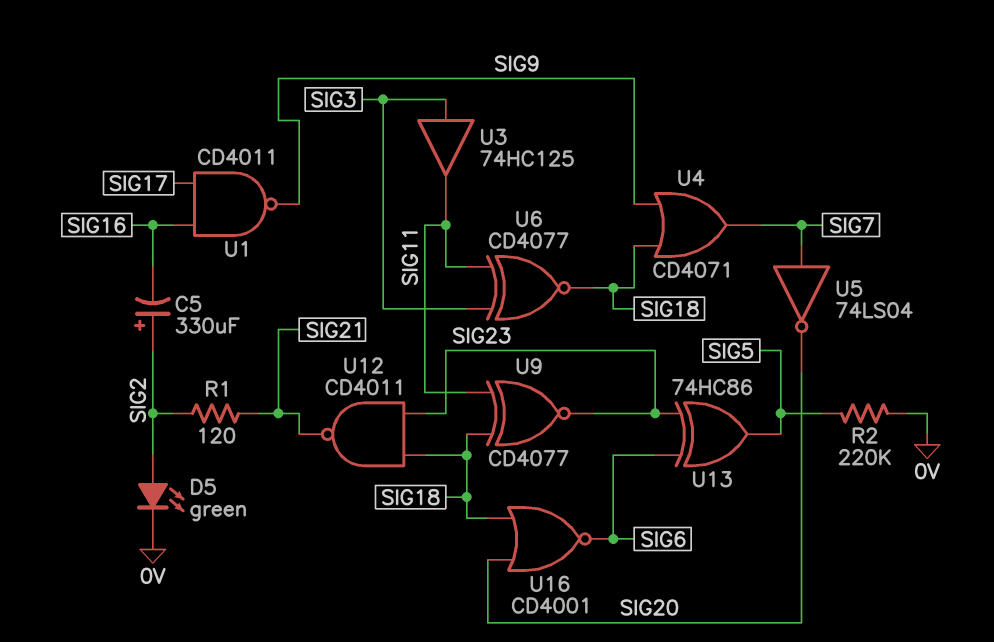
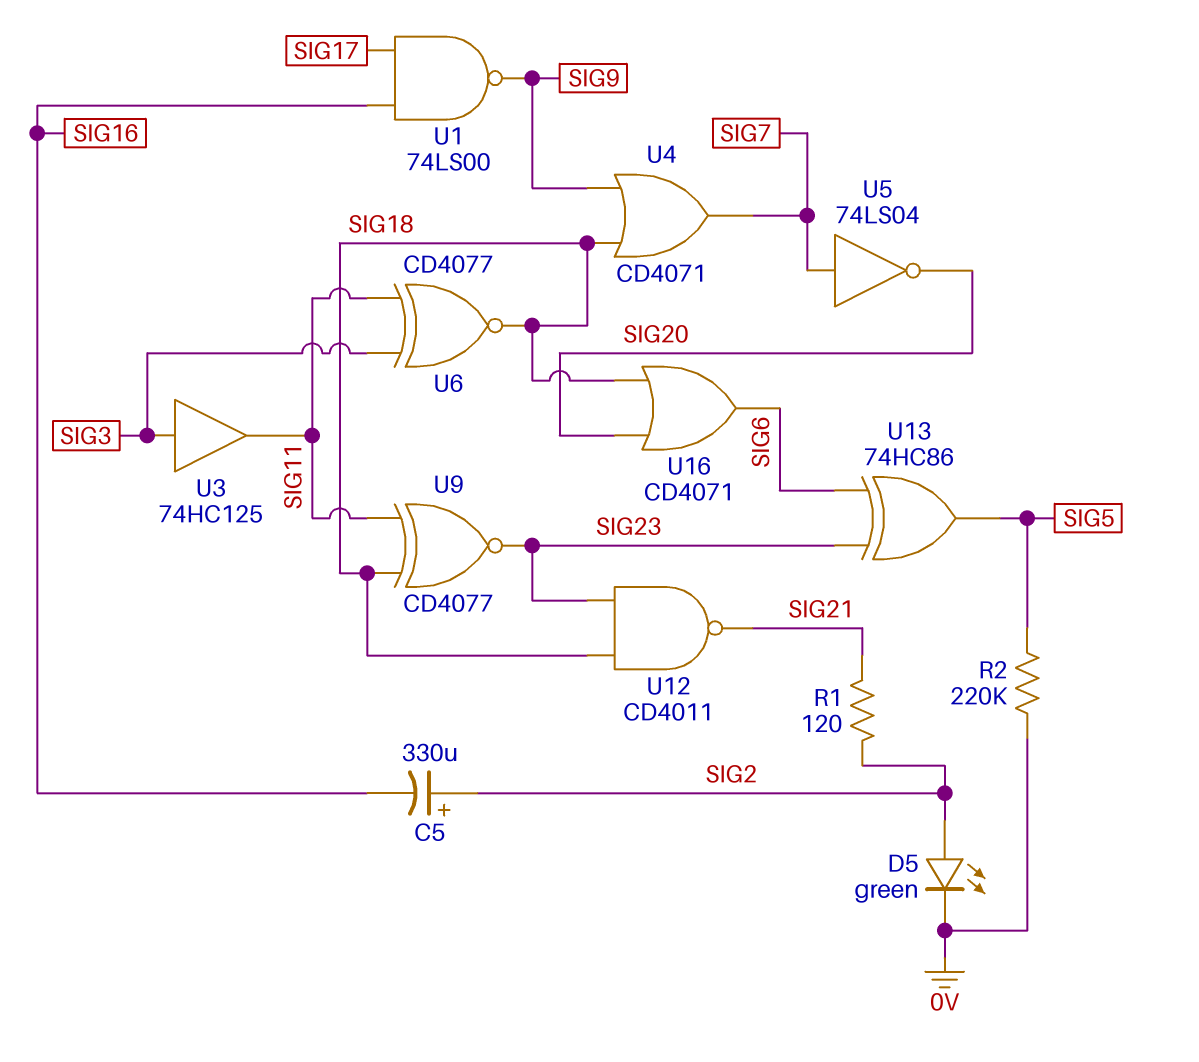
U1: NAND CD4011 (in SIG16, in SIG17, out SIG9) -> NAND 74LS00 (in SIG16, in SIG17, out SIG9)
U16: NOR CD4001 (in SIG18, in SIG20, out SIG6) -> OR CD4071 (in SIG18, in SIG20, out SIG6)

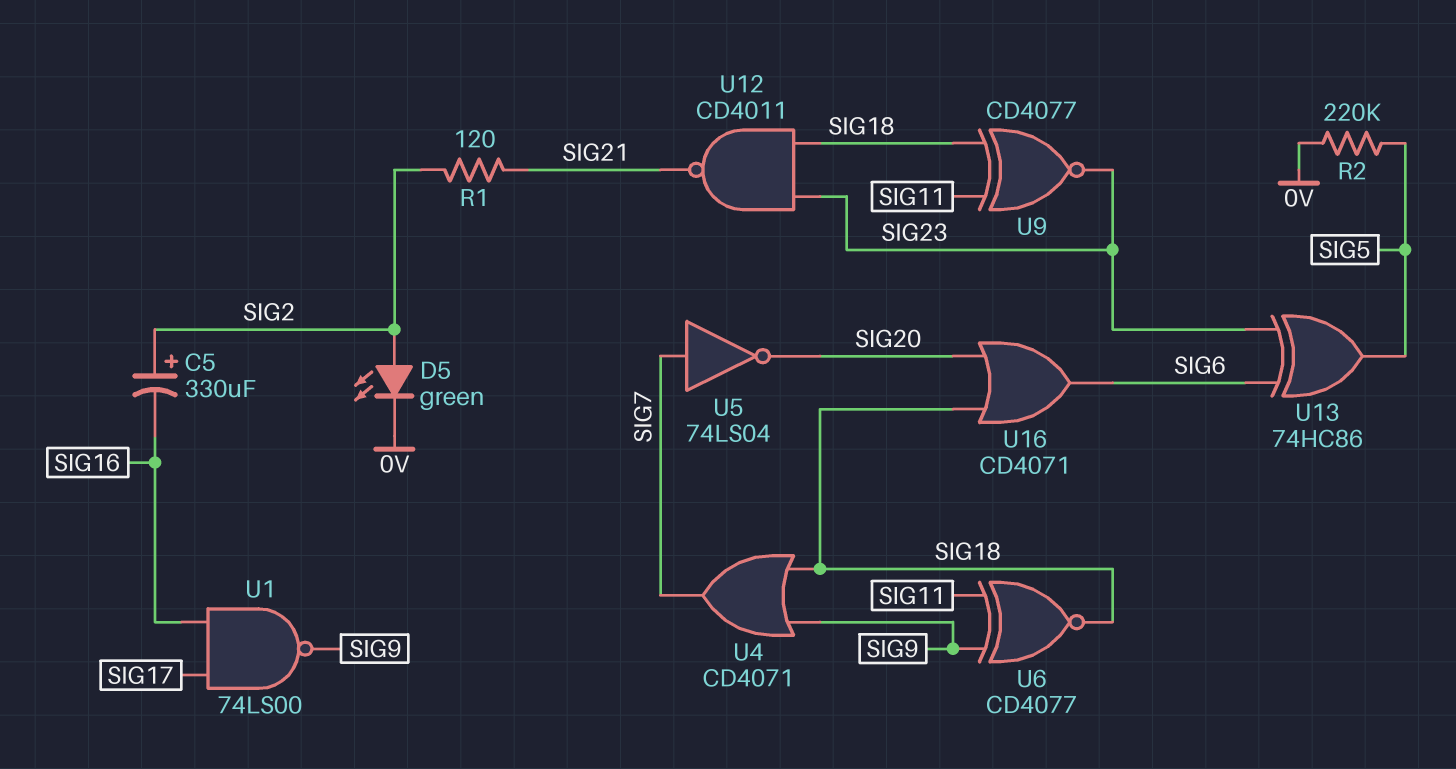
U3: buffer 74HC125 (in SIG3, out SIG11) -> none
U6: XNOR CD4077 (in SIG3, in SIG11, out SIG18) -> XNOR CD4077 (in SIG9, in SIG11, out SIG18)

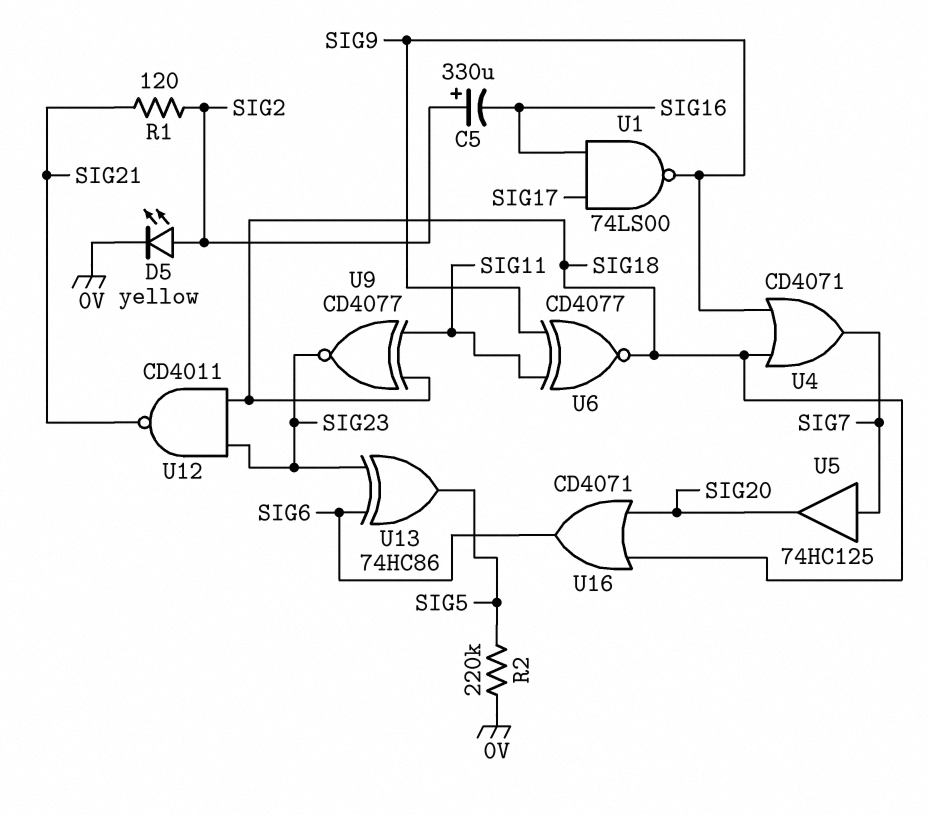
D5: LED green (A SIG2, K 0V) -> LED yellow (A SIG2, K 0V)
U5: NOT 74LS04 (in SIG7, out SIG20) -> buffer 74HC125 (in SIG7, out SIG20)

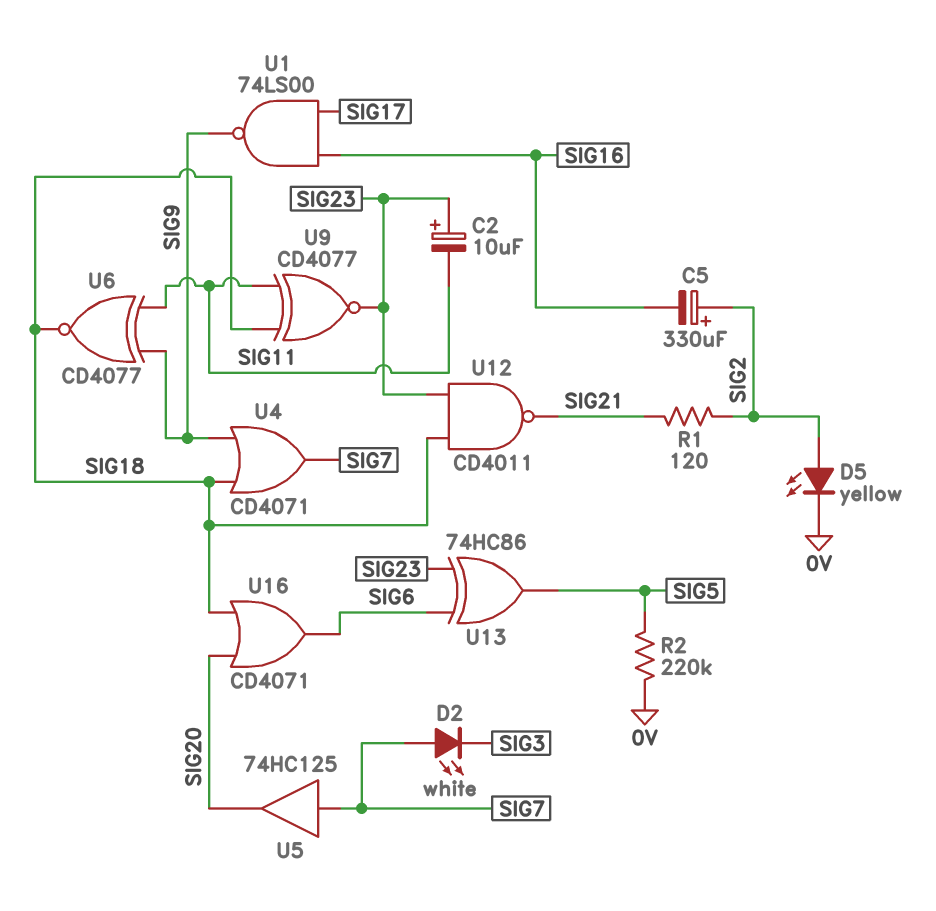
C2: none -> 10uF (plus SIG23, minus SIG11)
D2: none -> LED white (A SIG7, K SIG3)

